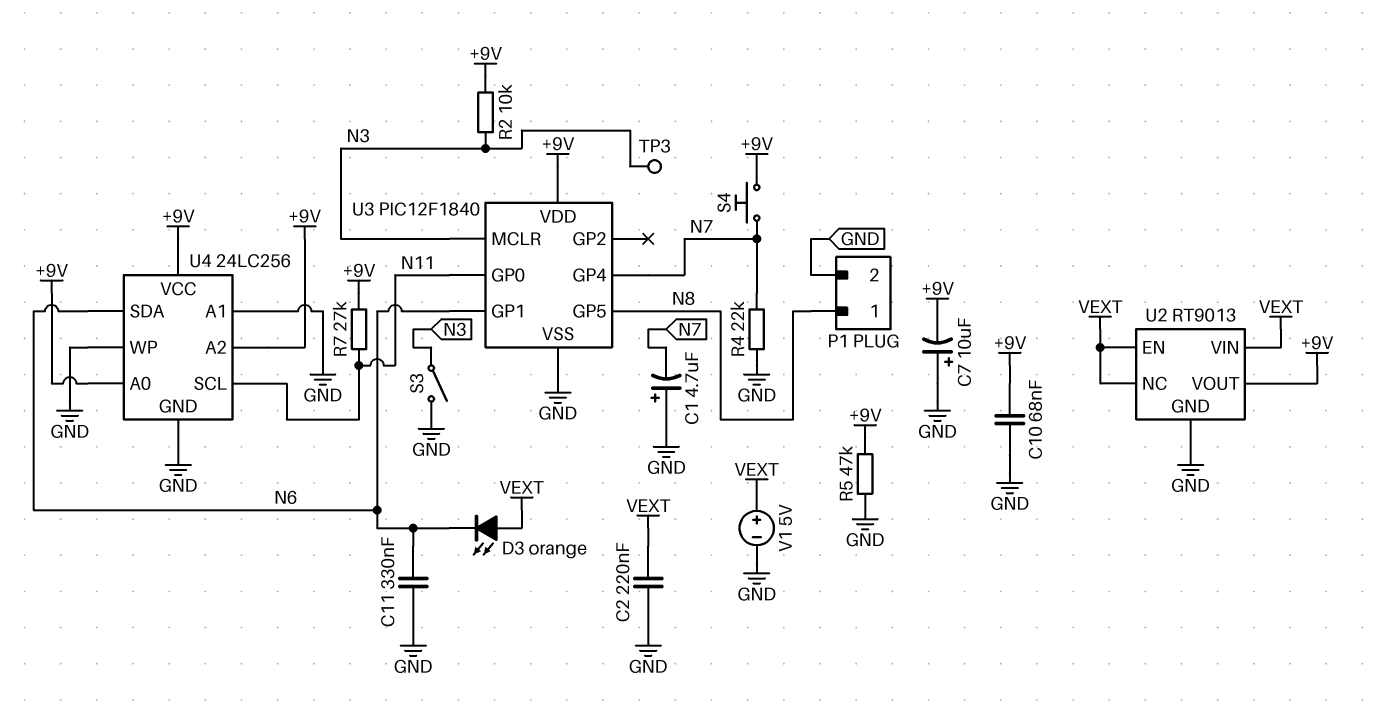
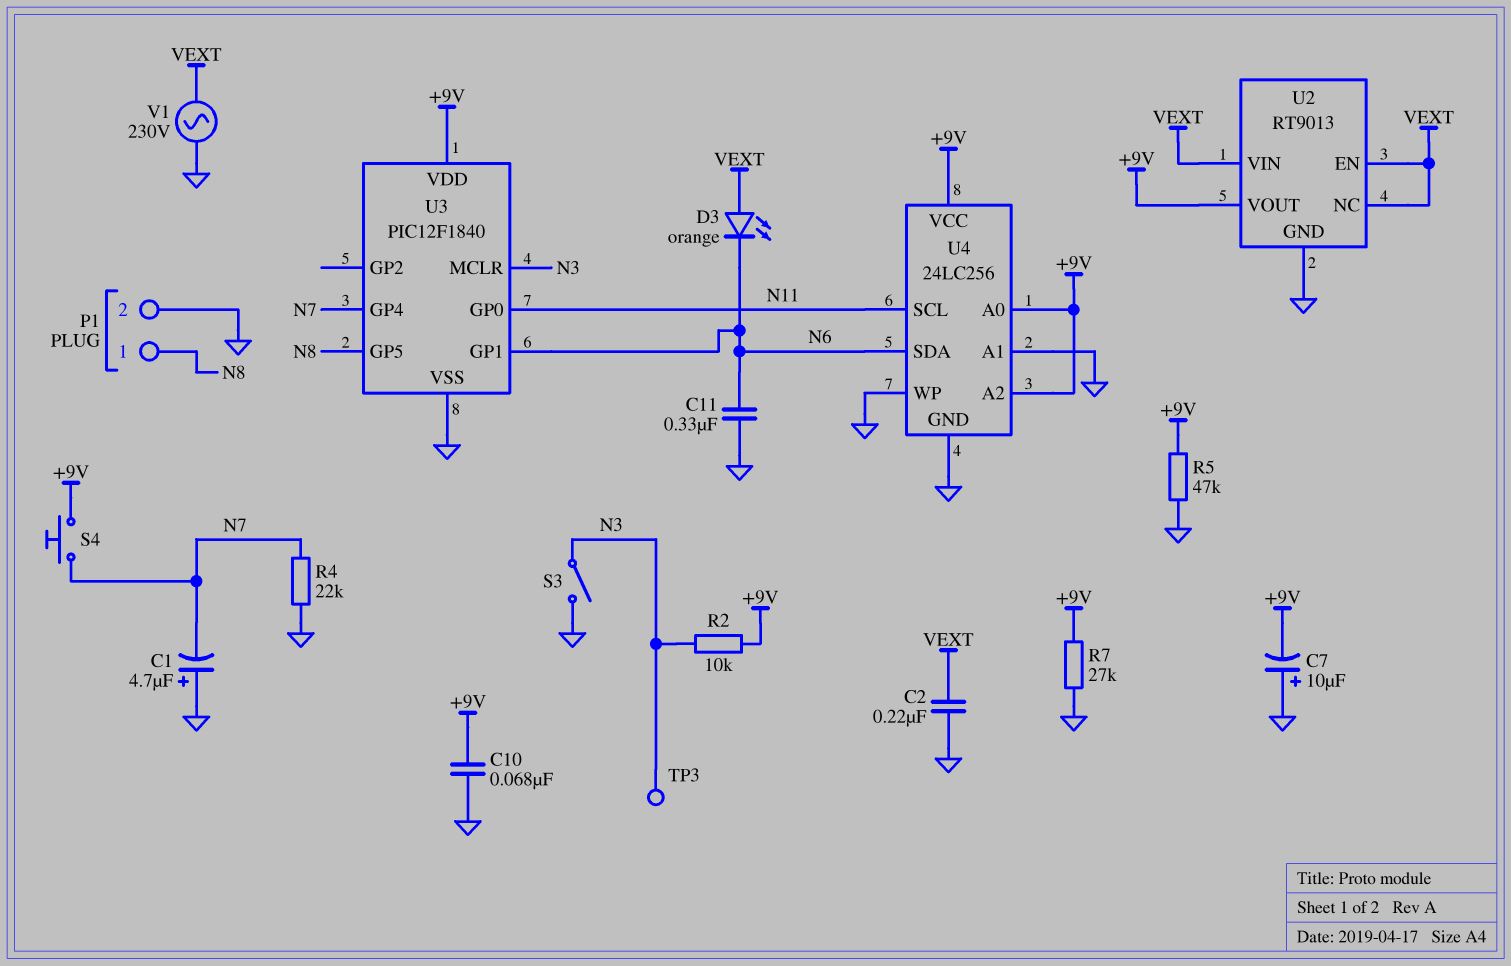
R7: 27k (+9V, N11) -> 27k (+9V, GND)
V1: 5V (plus VEXT, minus GND) -> AC 230V (GND, VEXT)

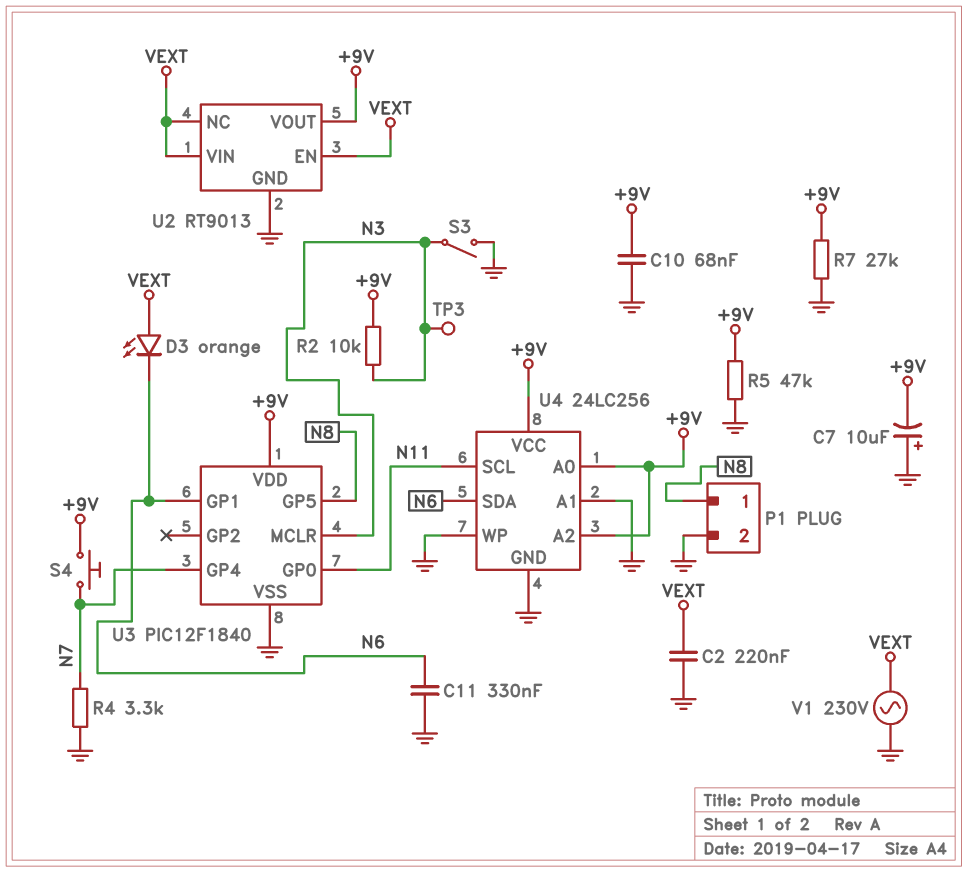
C1: 4.7uF (plus GND, minus N7) -> none
R4: 22k (GND, N7) -> 3.3k (GND, N7)

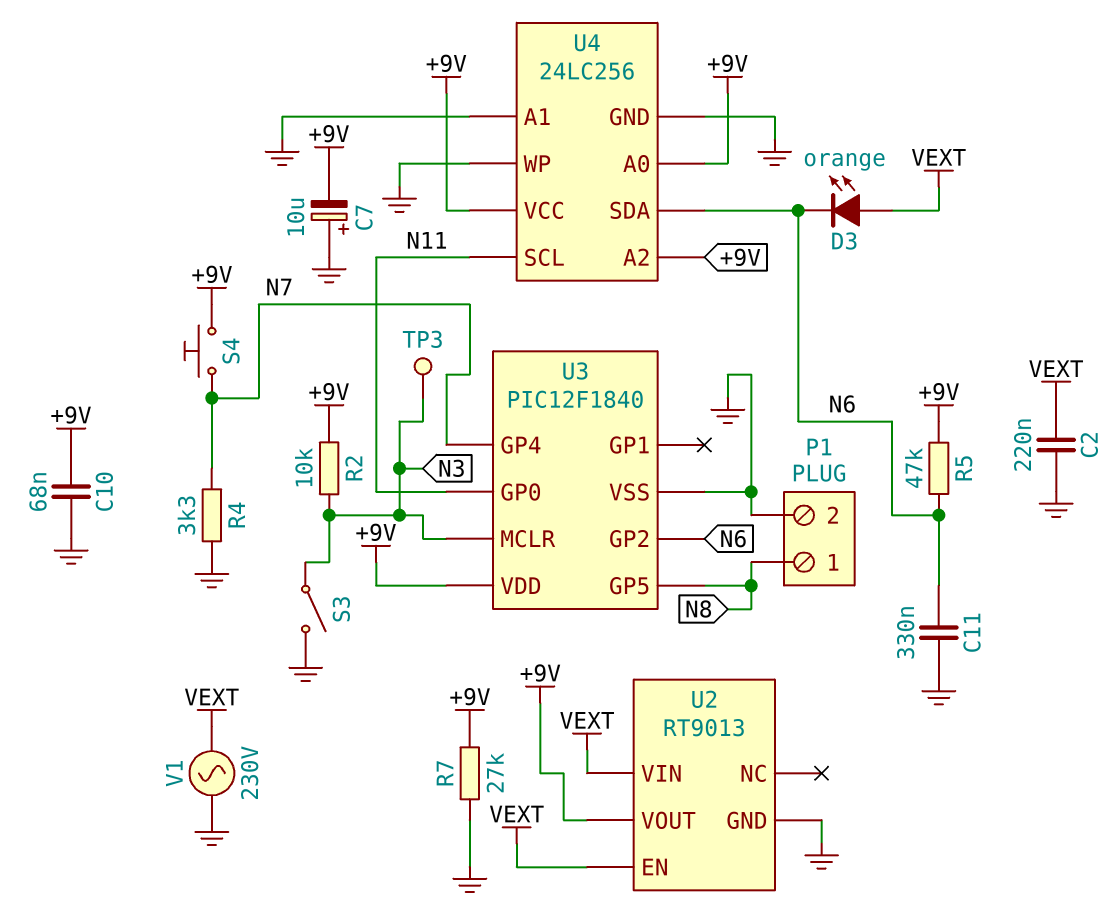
R5: 47k (+9V, GND) -> 47k (+9V, N6)
U2 pin NC: VEXT -> none
U3 pin GP1: N6 -> none
U3 pin GP2: none -> N6

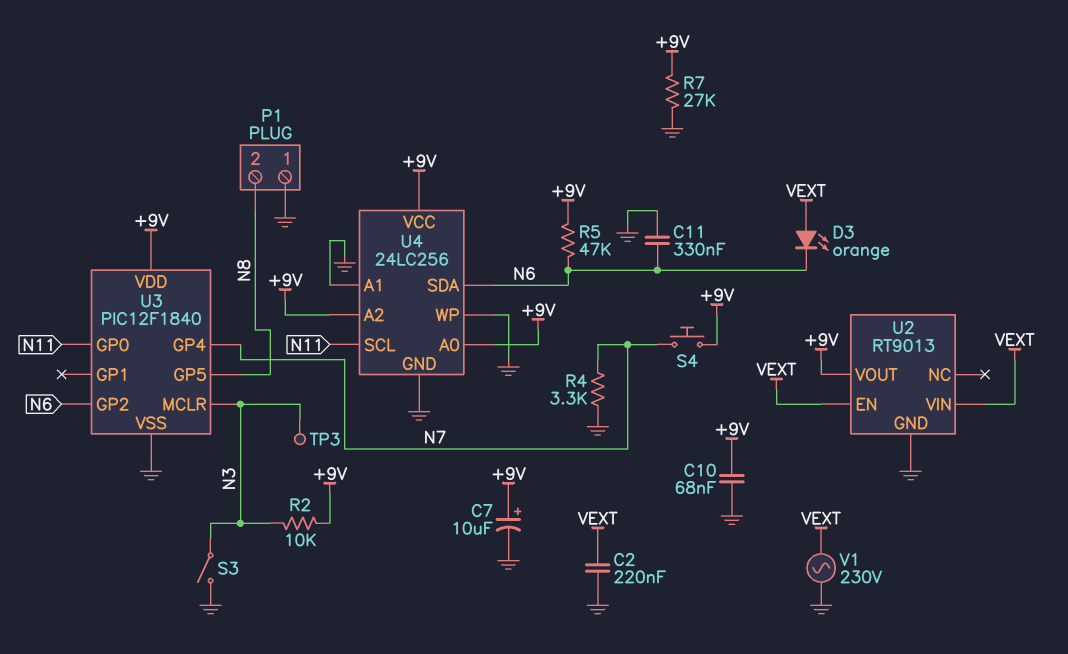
C7: 10uF (plus GND, minus +9V) -> 10uF (plus +9V, minus GND)
P1 pin 1: N8 -> GND
P1 pin 2: GND -> N8

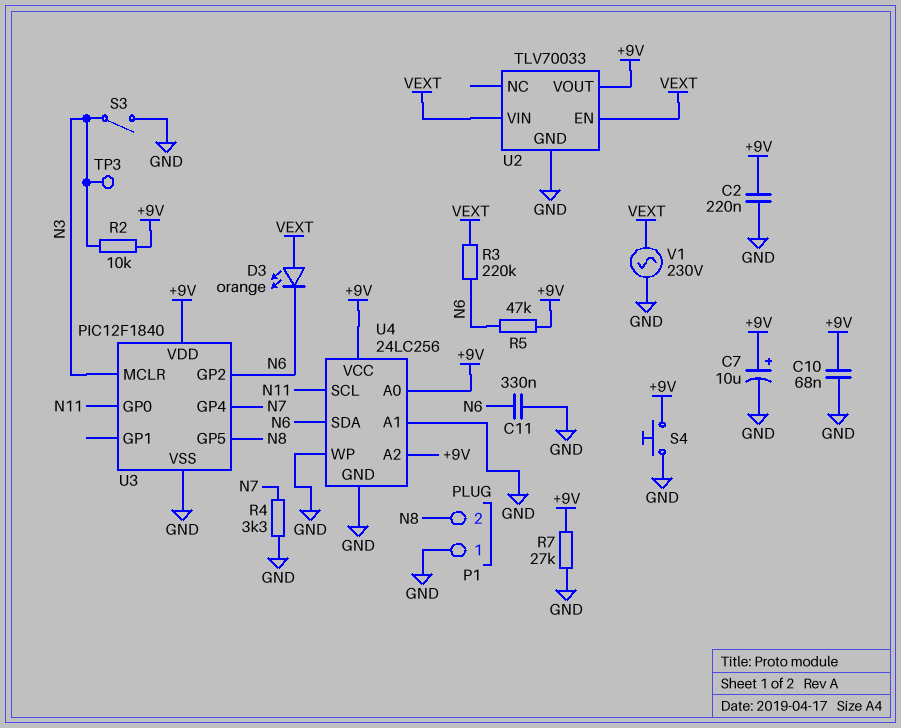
C2: 220nF (GND, VEXT) -> 220nF (+9V, GND)
R3: none -> 220k (N6, VEXT)
S4: button (+9V, N7) -> button (+9V, GND)
U2: RT9013 -> TLV70033

